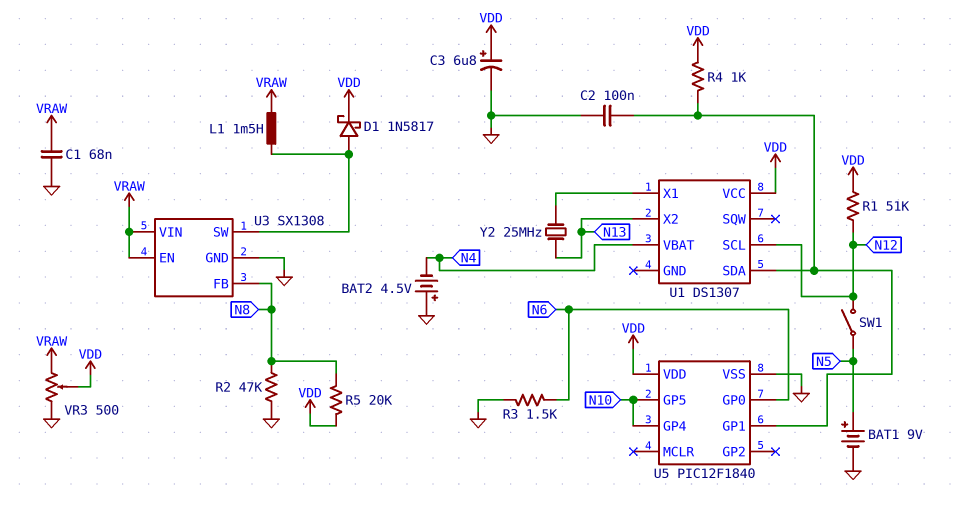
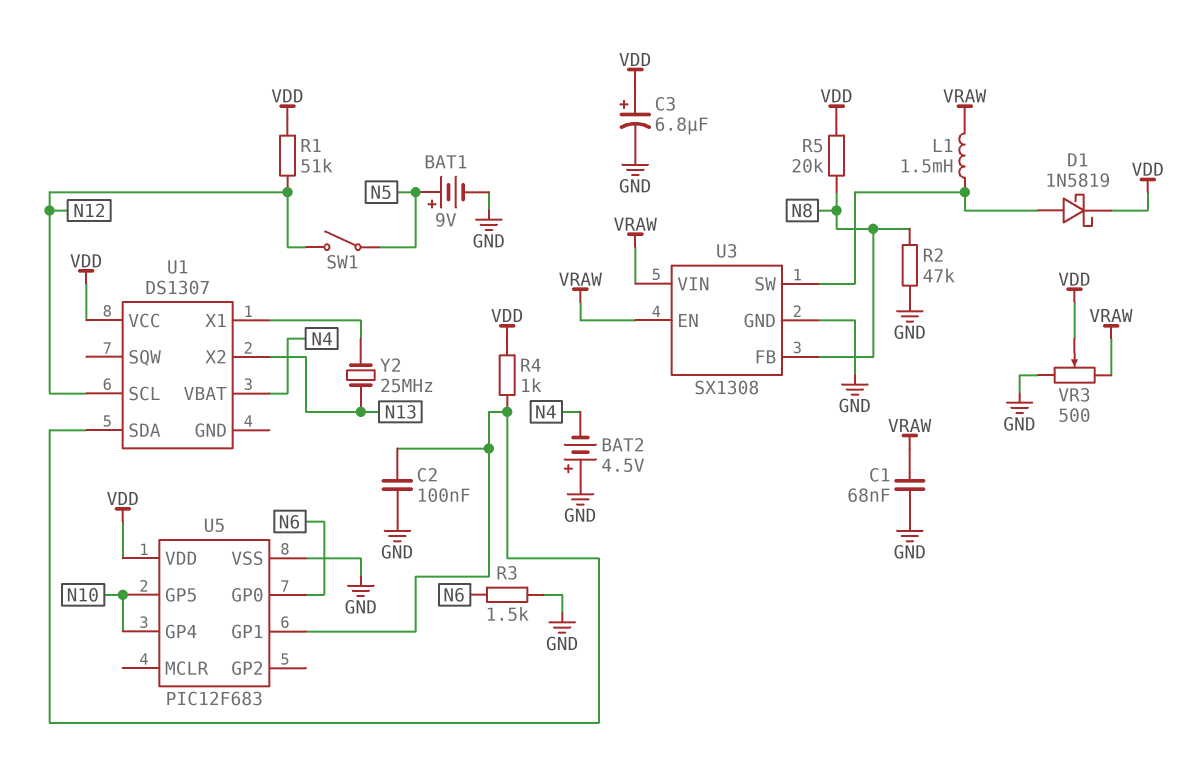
D1: schottky 1N5817 (A U3/SW, K VDD) -> schottky 1N5819 (A U3/SW, K VDD)
U5: PIC12F1840 -> PIC12F683

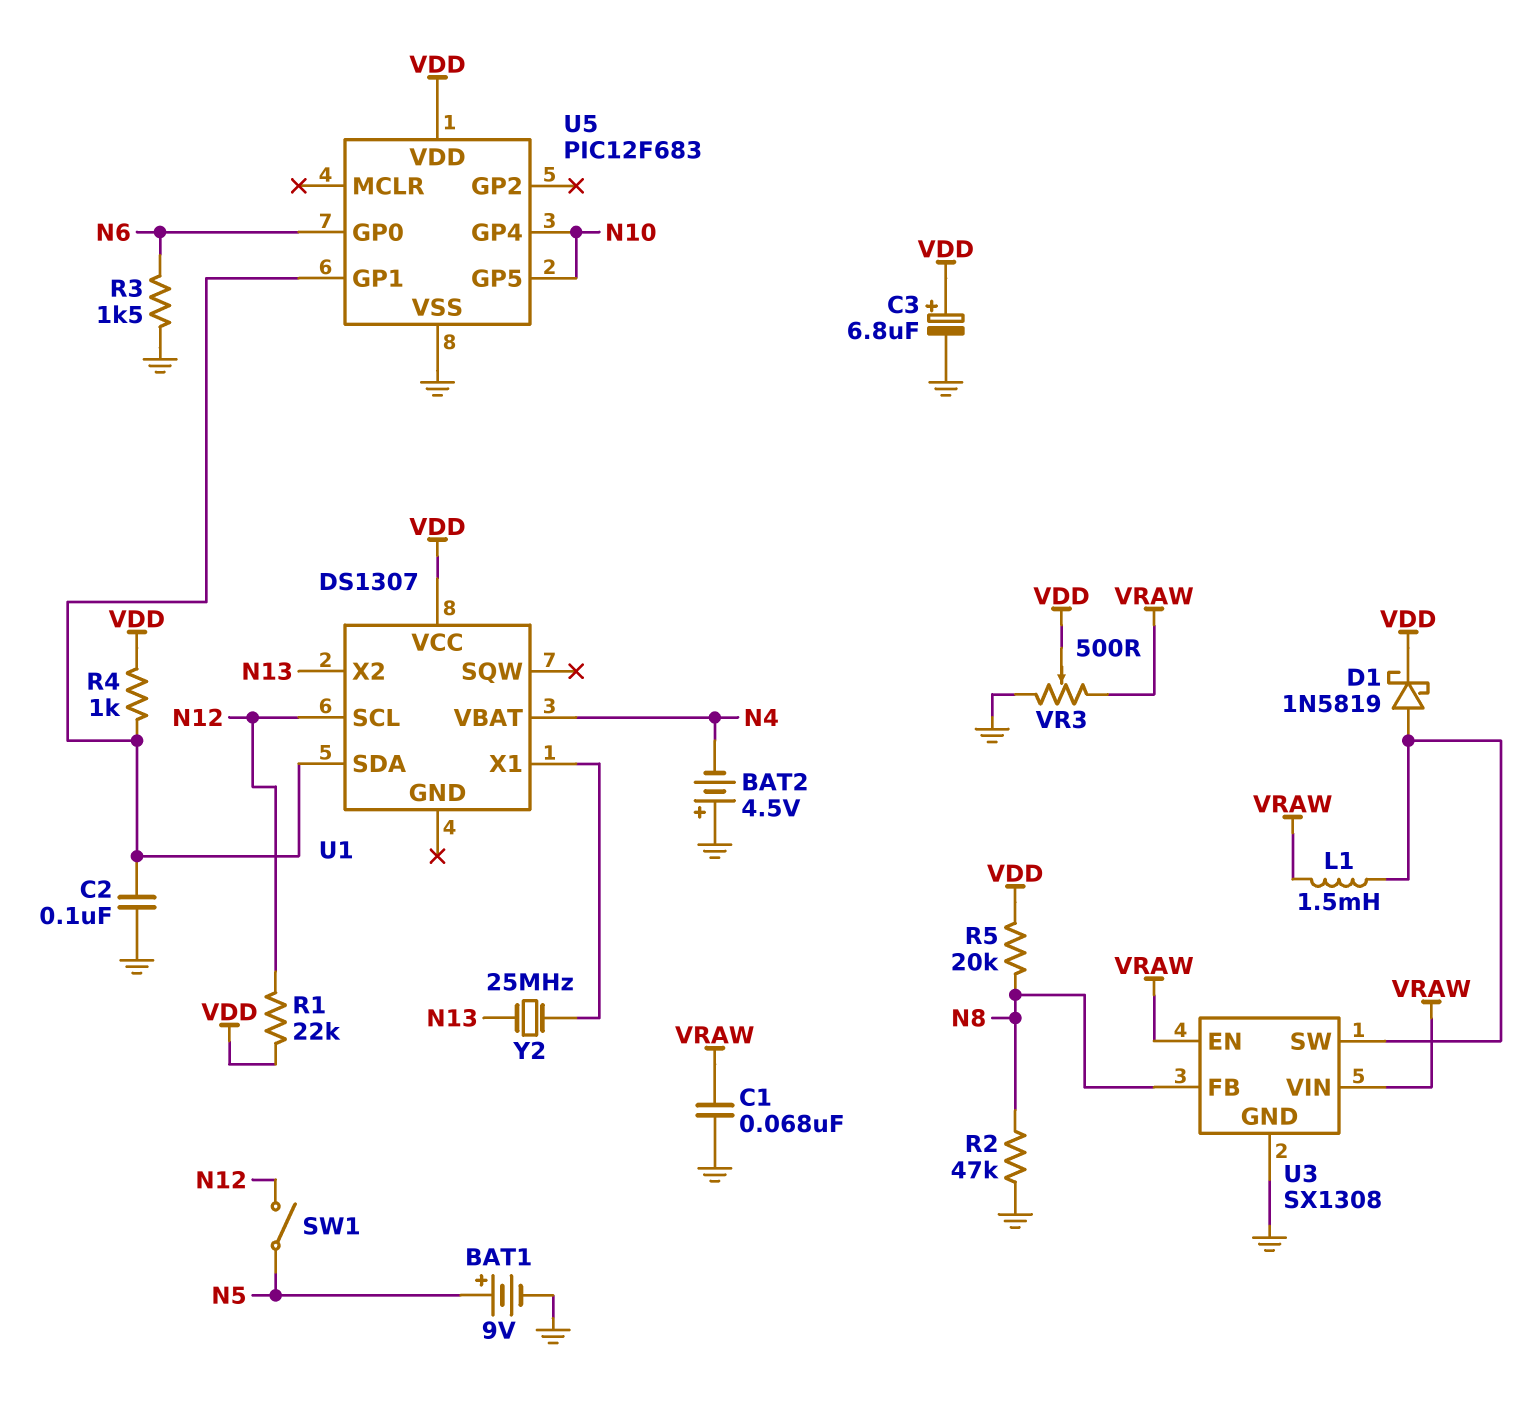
R1: 51k (N12, VDD) -> 22k (N12, VDD)

